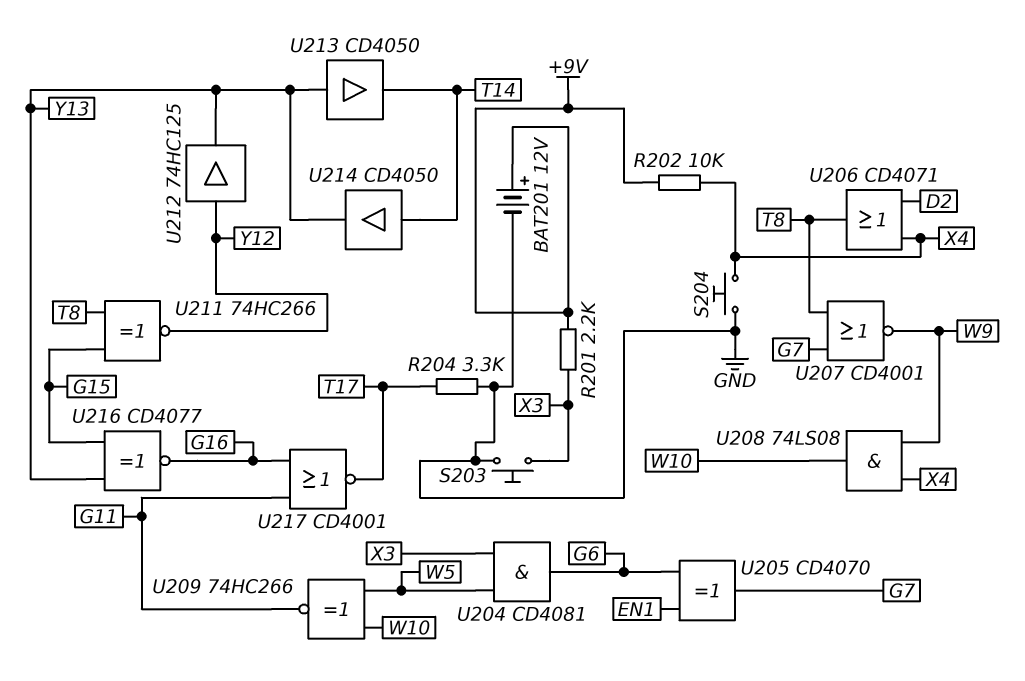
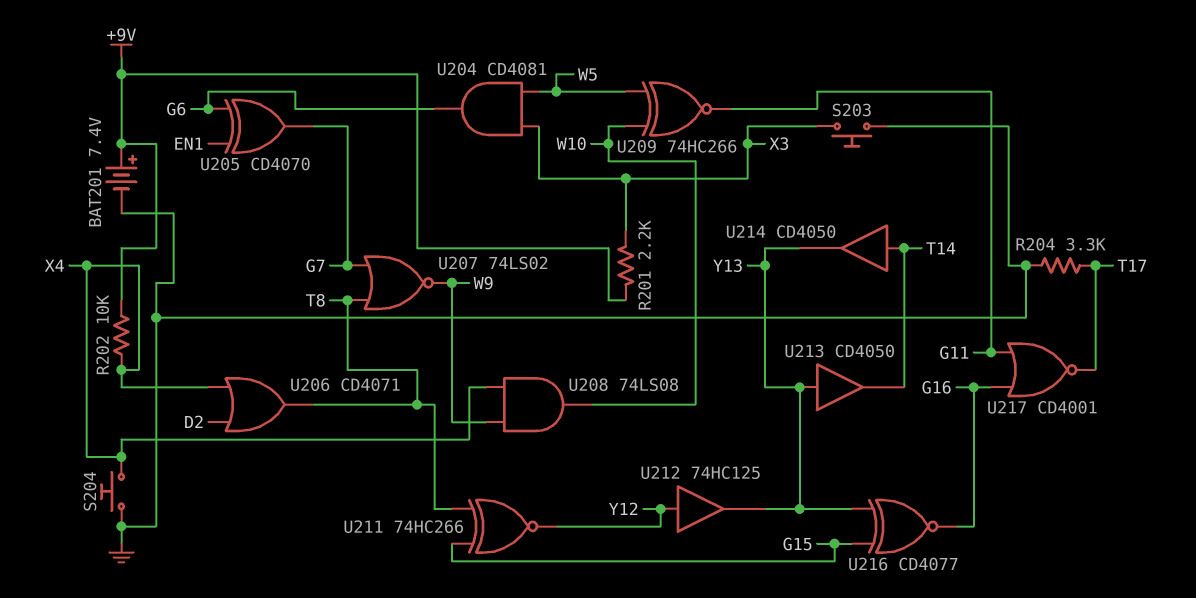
BAT201: 12V (plus +9V, minus GND) -> 7.4V (plus +9V, minus GND)
U207: NOR CD4001 (in G7, in T8, out W9) -> NOR 74LS02 (in G7, in T8, out W9)

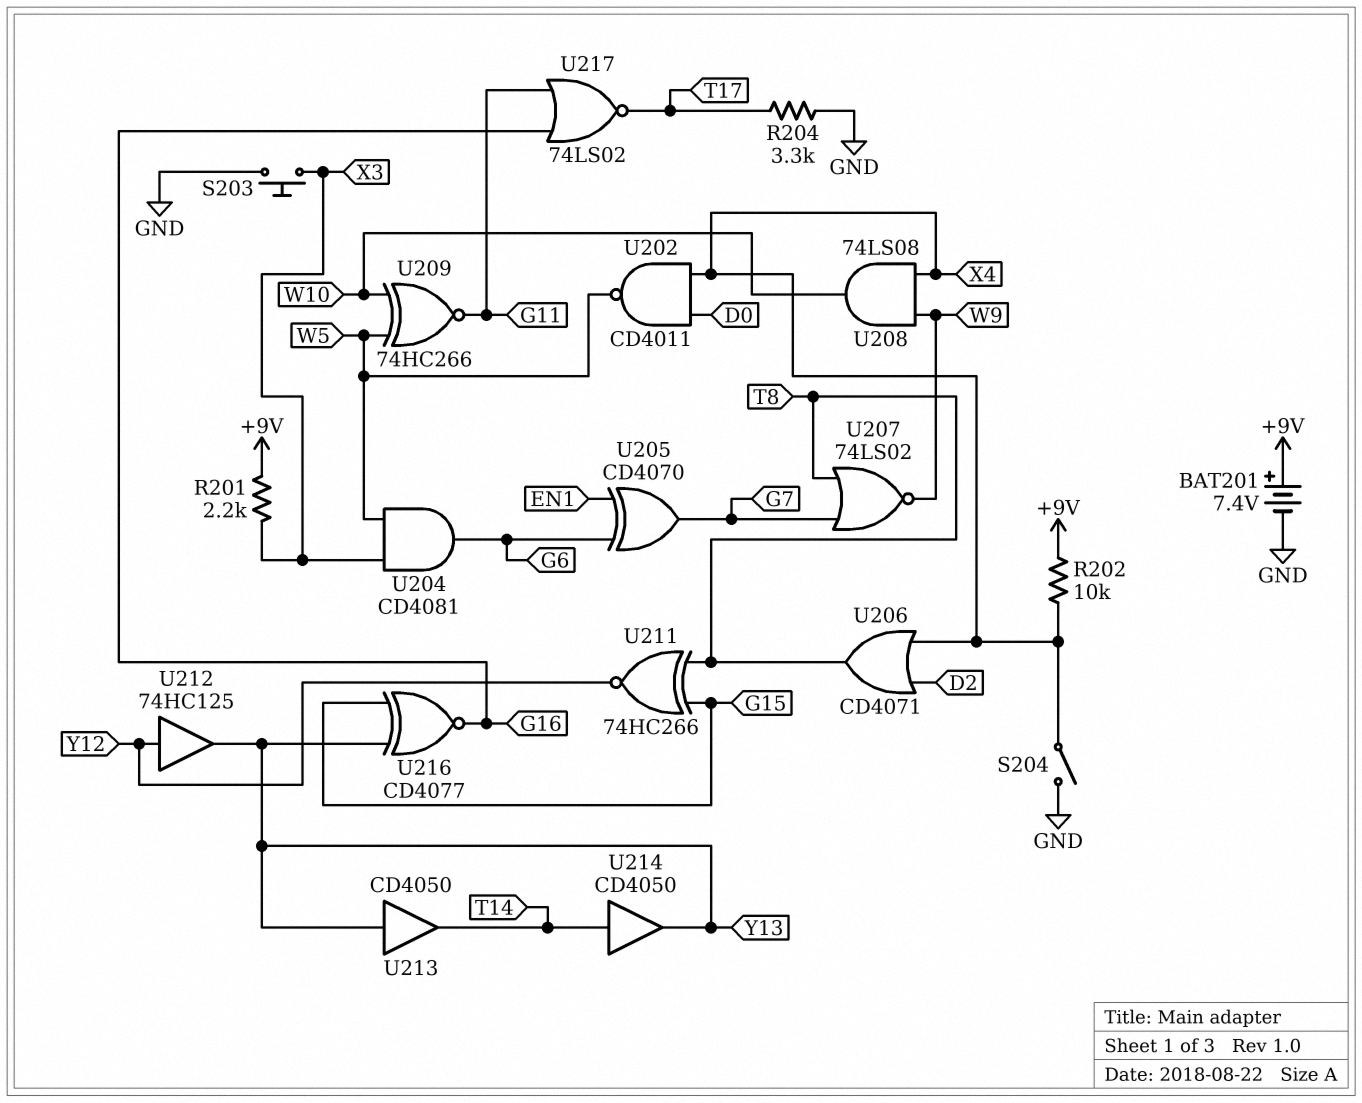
S204: button (GND, X4) -> switch (GND, X4)
U202: none -> NAND CD4011 (in D0, in X4, out W5)
U217: NOR CD4001 (in G11, in G16, out T17) -> NOR 74LS02 (in G11, in G16, out T17)

